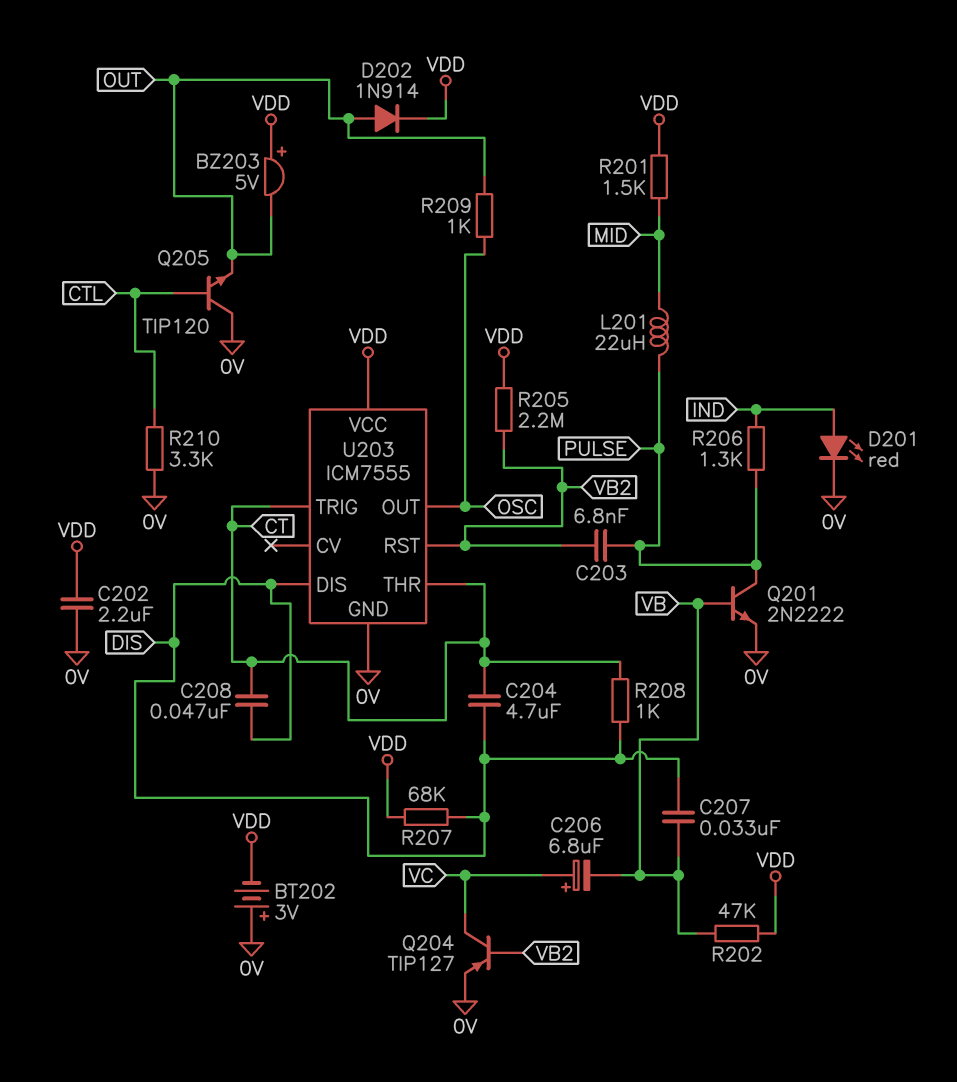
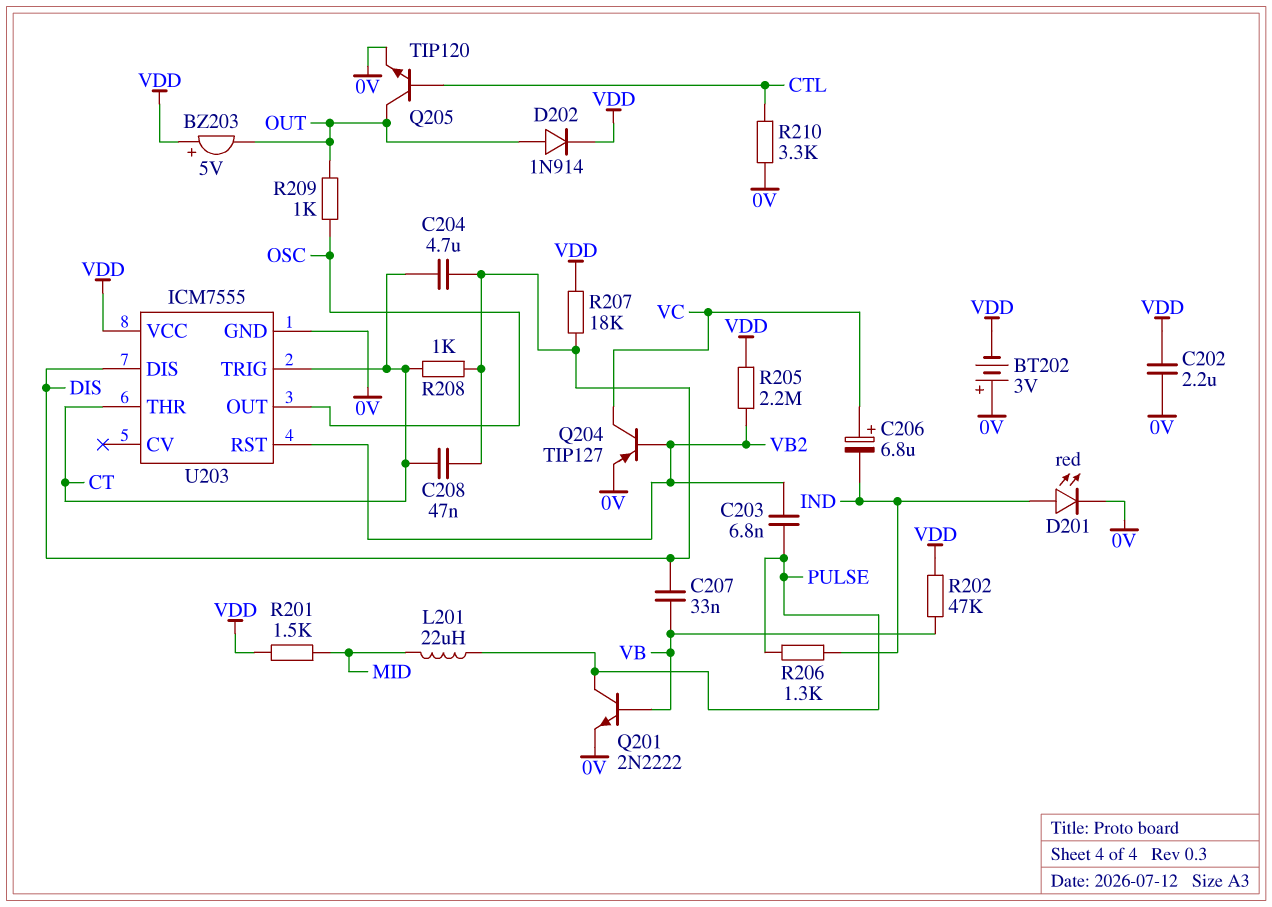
C206: 6.8uF (plus VC, minus VB) -> 6.8uF (plus VC, minus IND)
Q205: NPN TIP120 (B CTL, C 0V, E OUT) -> NPN TIP120 (B CTL, C OUT, E 0V)
R207: 68k (DIS, VDD) -> 18k (DIS, VDD)

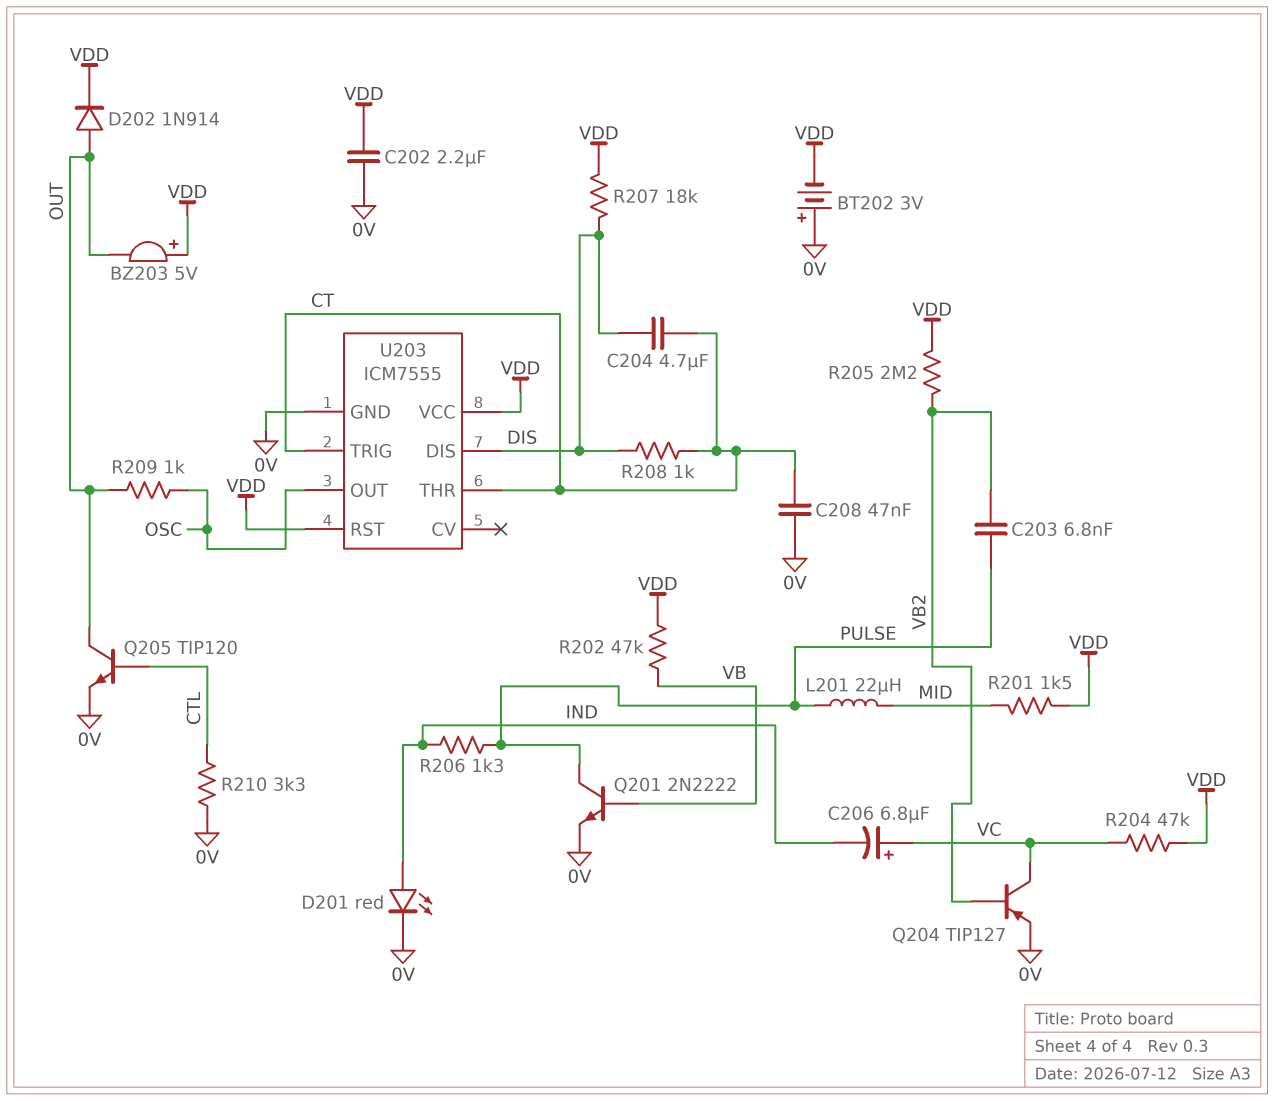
C207: 33nF (DIS, VB) -> none
C208: 47nF (CT, DIS) -> 47nF (0V, CT)
R204: none -> 47k (VC, VDD)
U203 pin RST: VB2 -> VDD

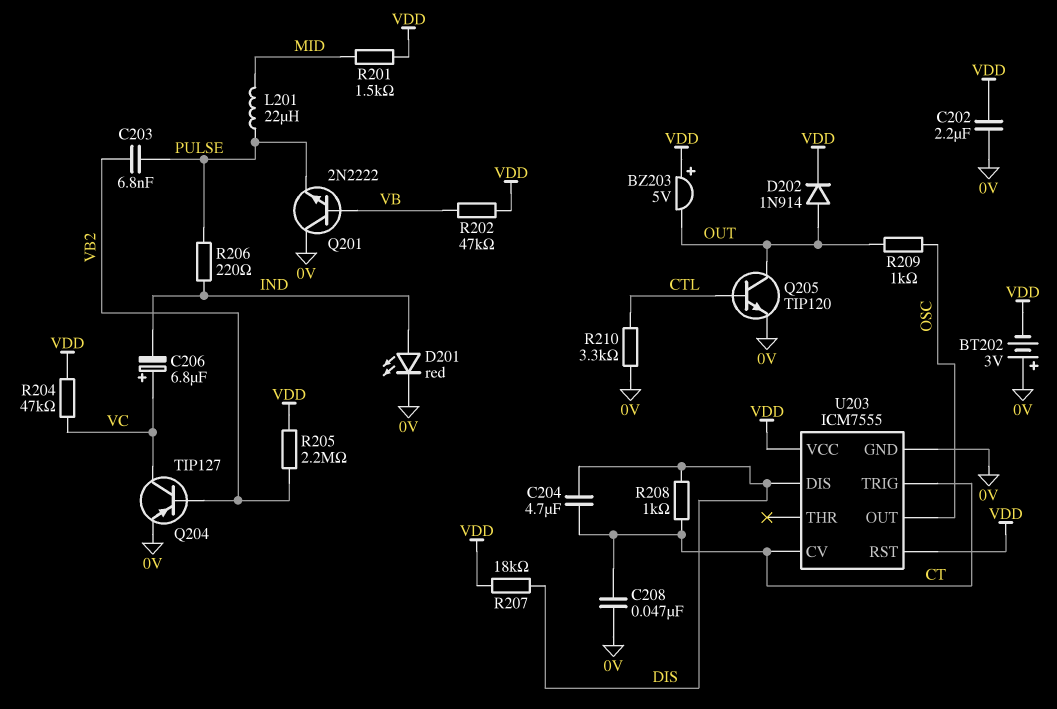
Q201: NPN 2N2222 (B VB, C PULSE, E 0V) -> NPN 2N2222 (B VB, C 0V, E PULSE)
R206: 1.3k (IND, PULSE) -> 220 (IND, PULSE)
U203 pin CV: none -> CT
U203 pin THR: CT -> none

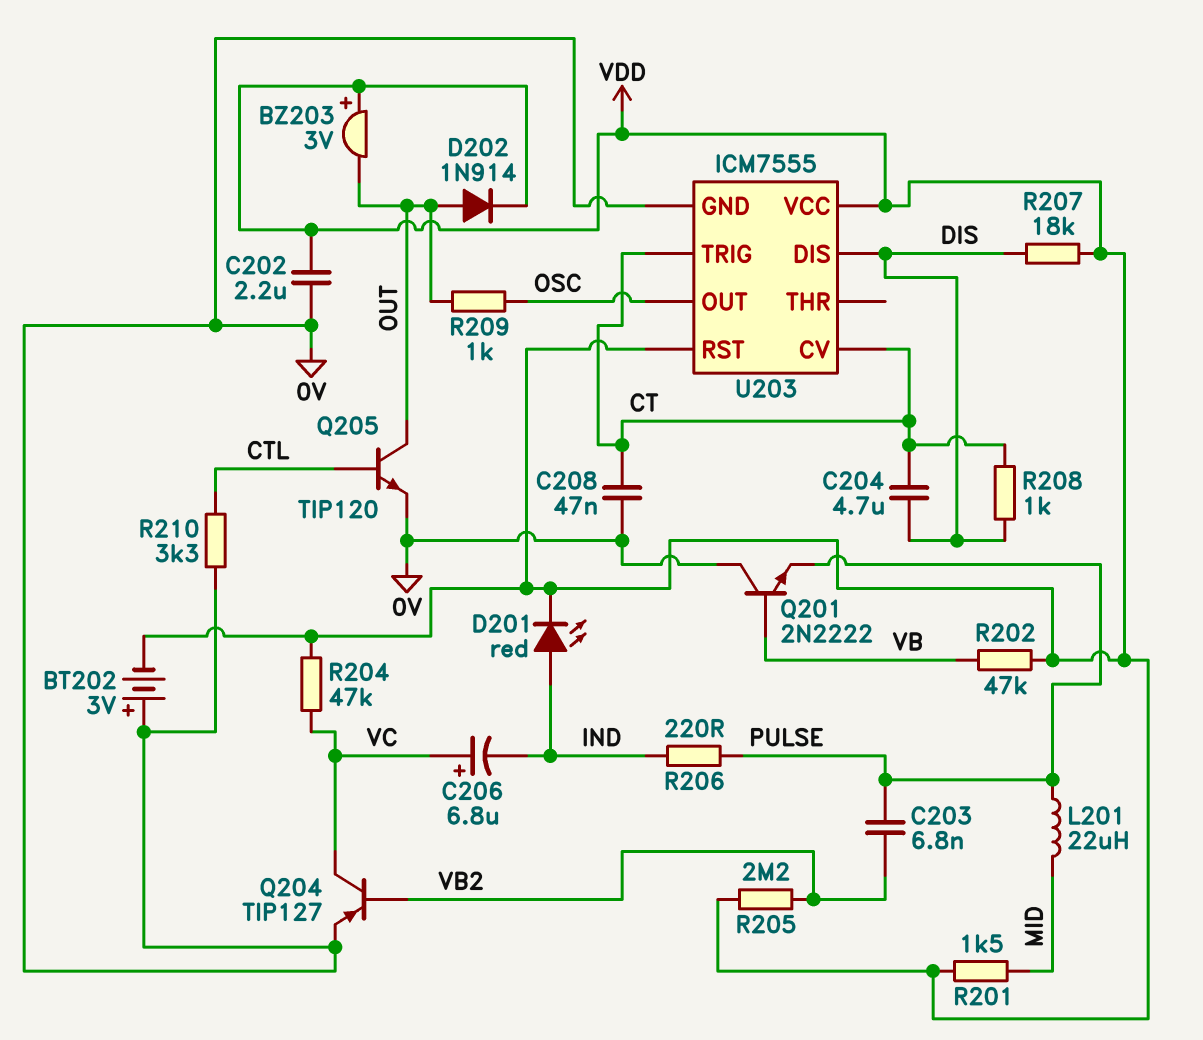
BZ203: buzzer 5V (plus VDD, minus OUT) -> buzzer 3V (plus VDD, minus OUT)
D201: LED red (A IND, K 0V) -> LED red (A IND, K VDD)

